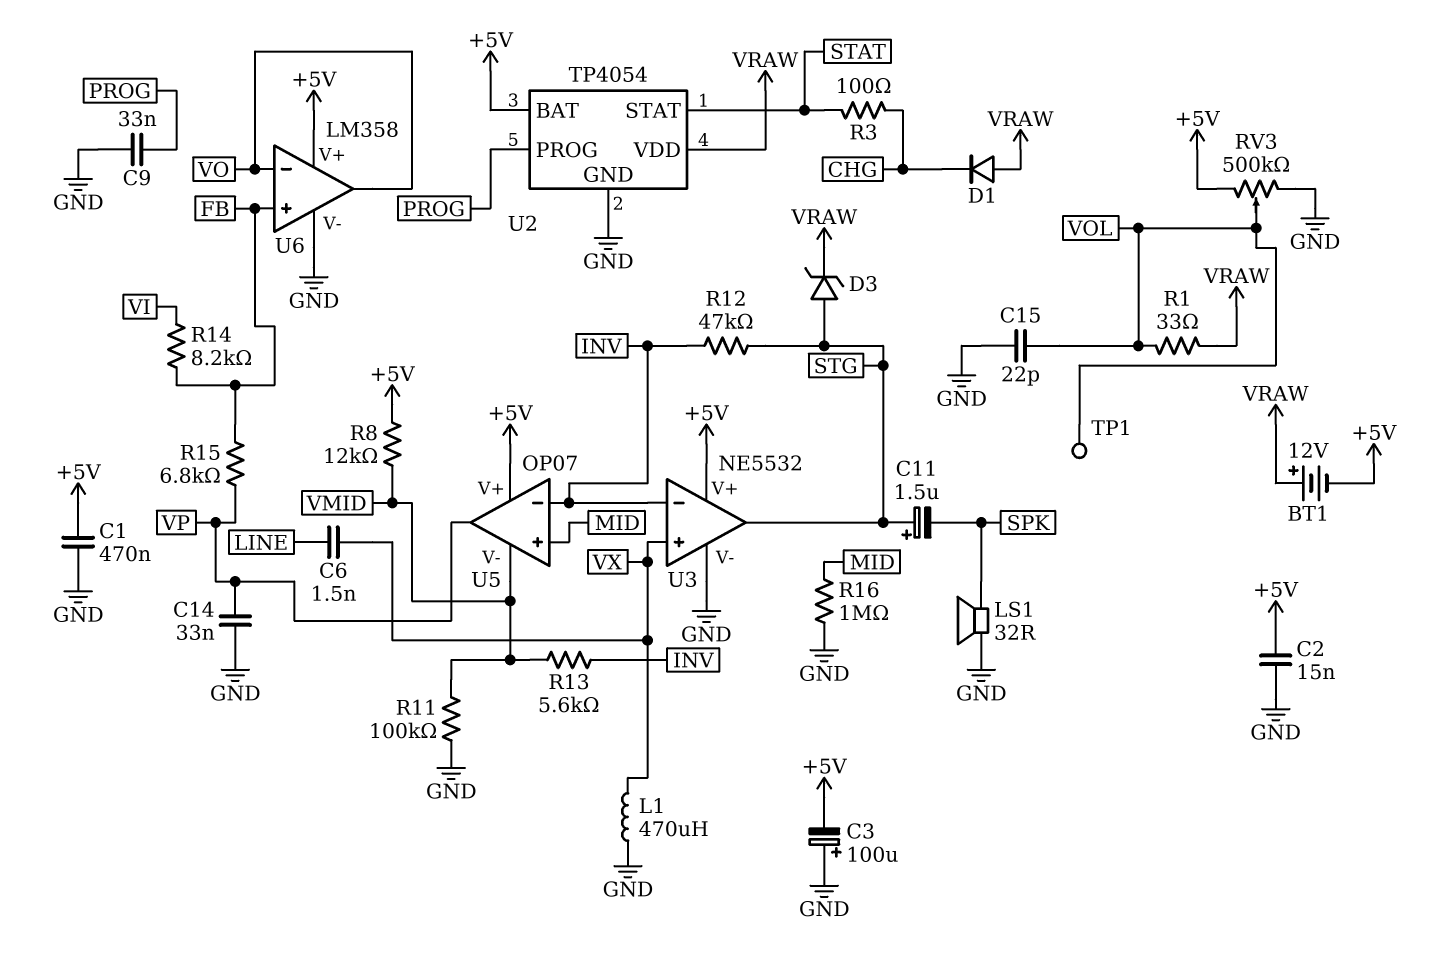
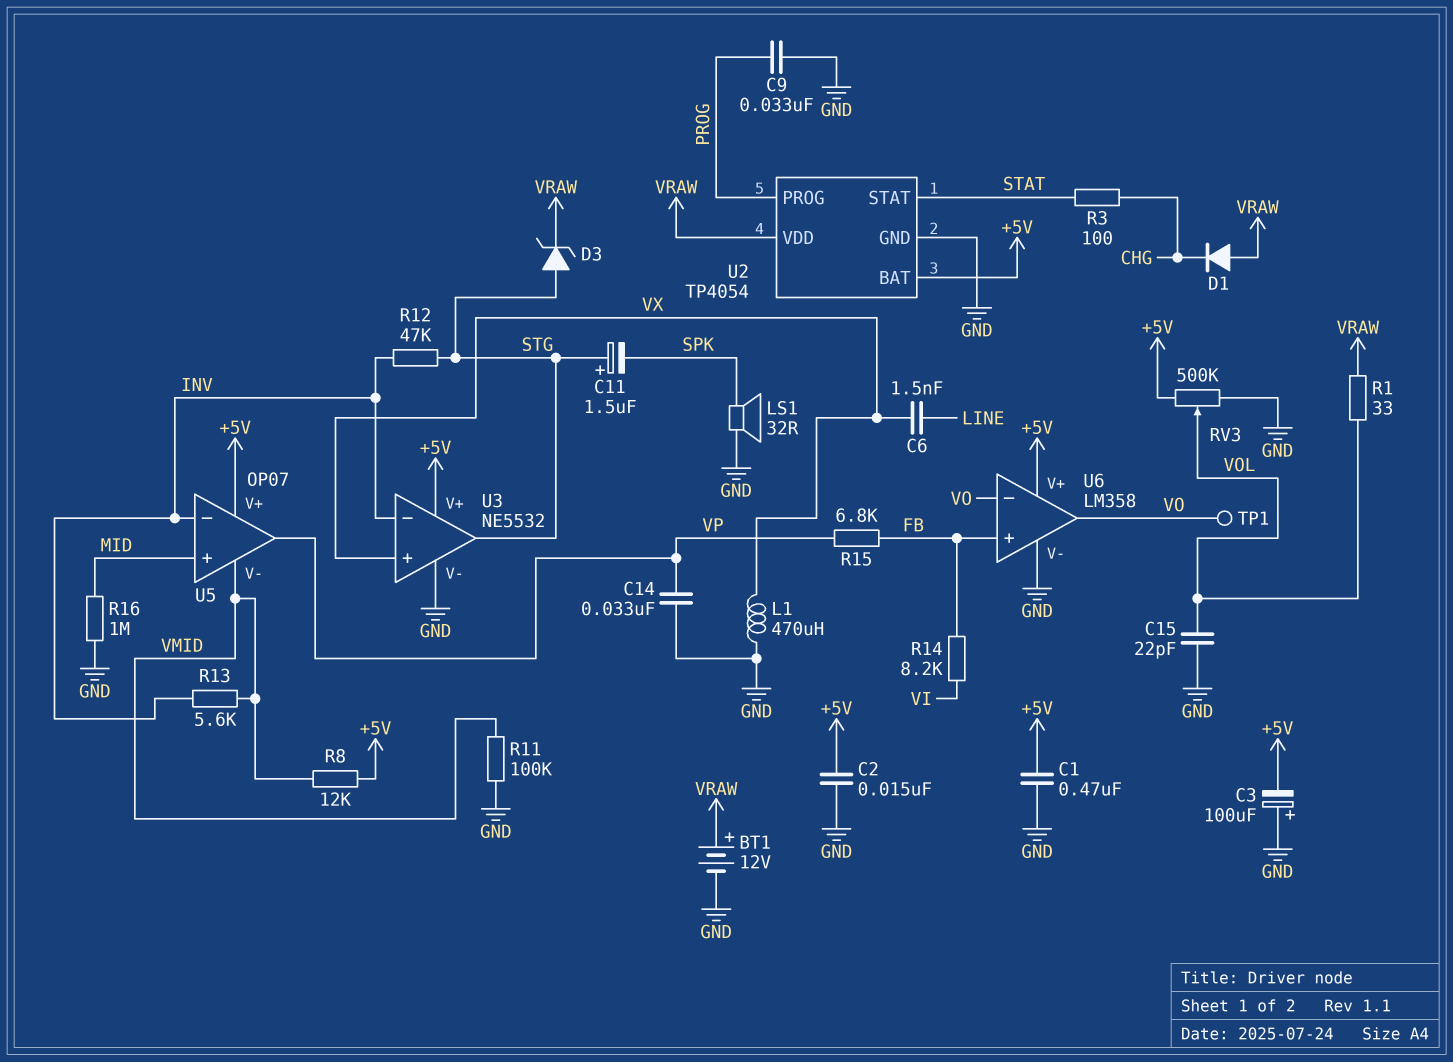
BT1: 12V (plus VRAW, minus +5V) -> 12V (plus VRAW, minus GND)
TP1: test point (VOL) -> test point (VO)

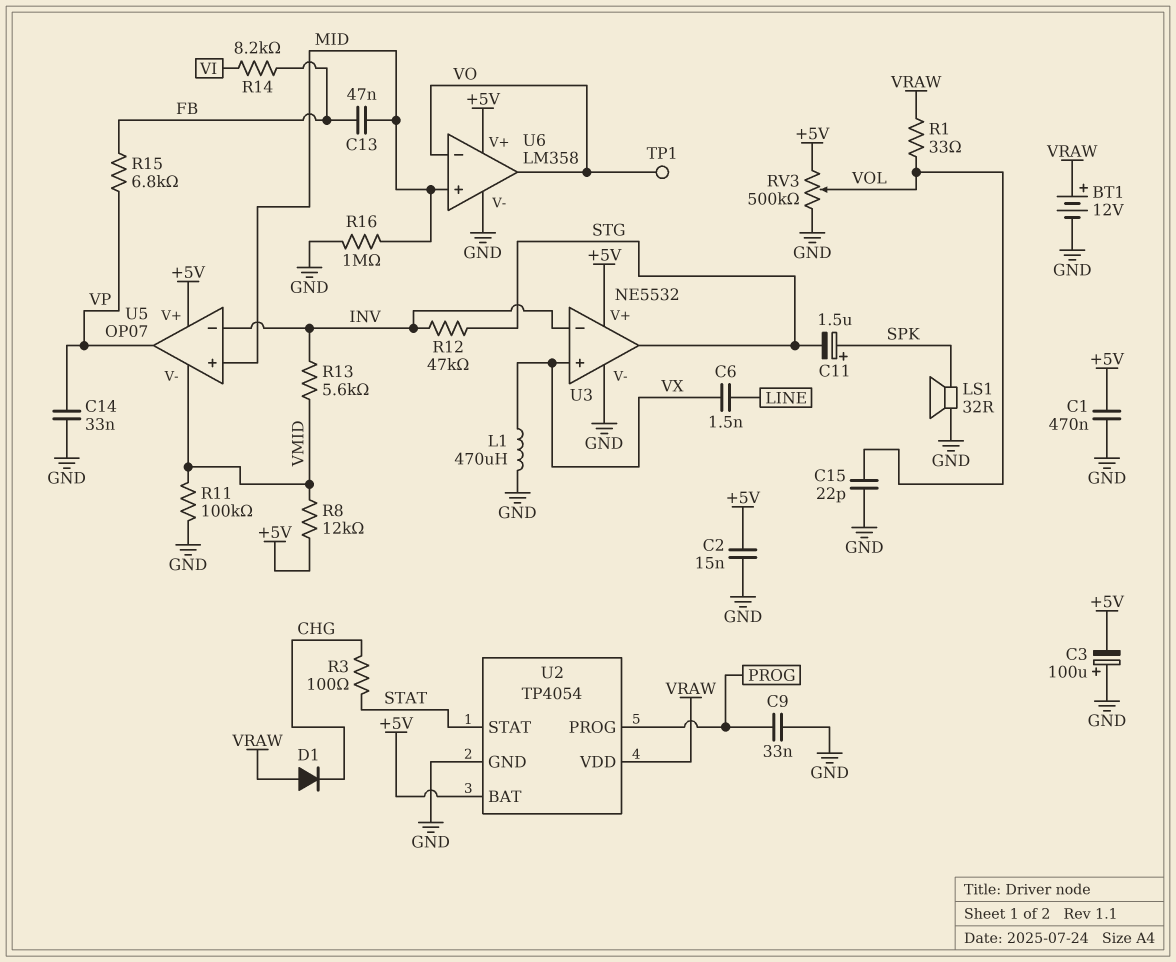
C11: 1.5uF (plus STG, minus SPK) -> 1.5uF (plus SPK, minus STG)
C13: none -> 47nF (FB, MID)
D3: zener (A STG, K VRAW) -> none
U6 pin in+: FB -> MID

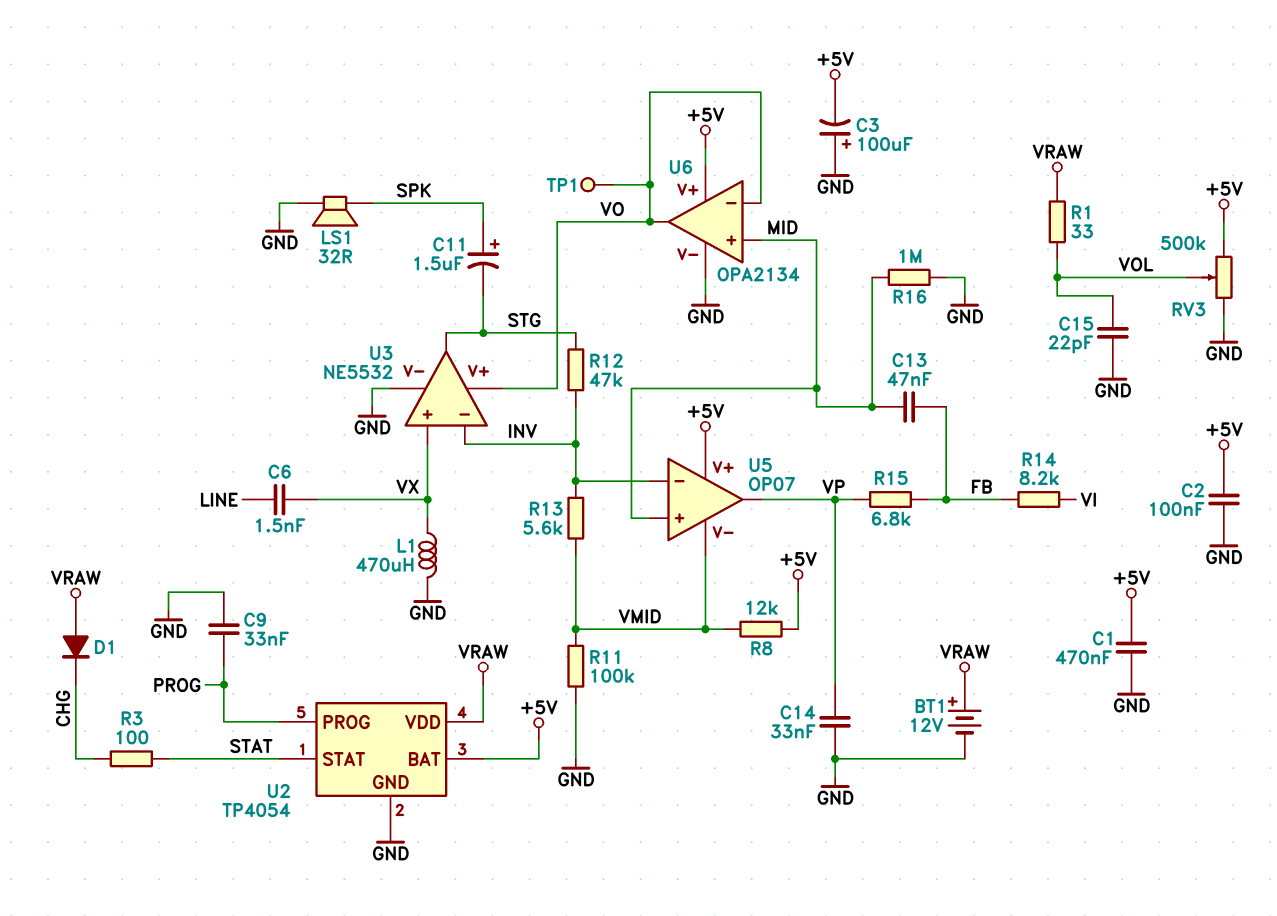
C2: 15nF (+5V, GND) -> 100nF (+5V, GND)
U3 pin V+: +5V -> VO
U6: LM358 -> OPA2134

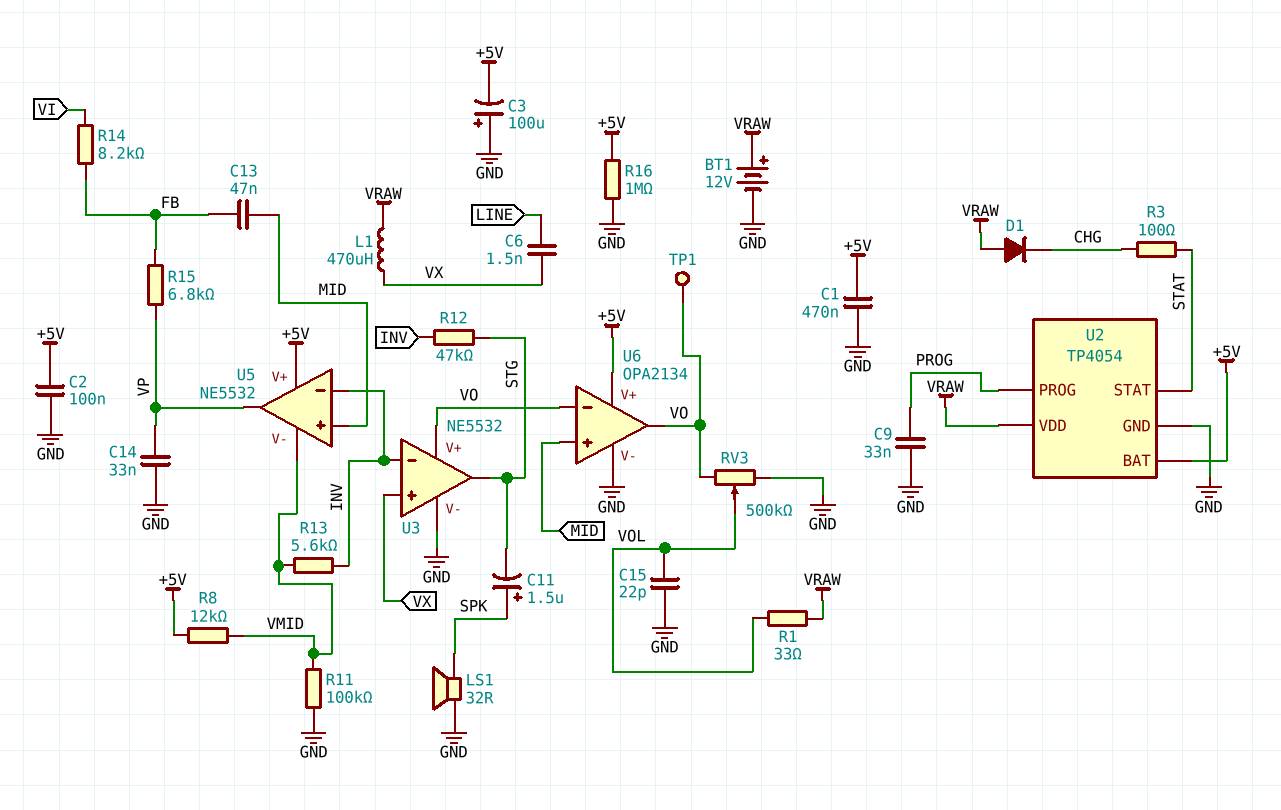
L1: 470uH (GND, VX) -> 470uH (VRAW, VX)
R16: 1M (GND, MID) -> 1M (+5V, GND)
RV3: 500k (+5V, GND, wiper VOL) -> 500k (GND, VO, wiper VOL)
U5: OP07 -> NE5532

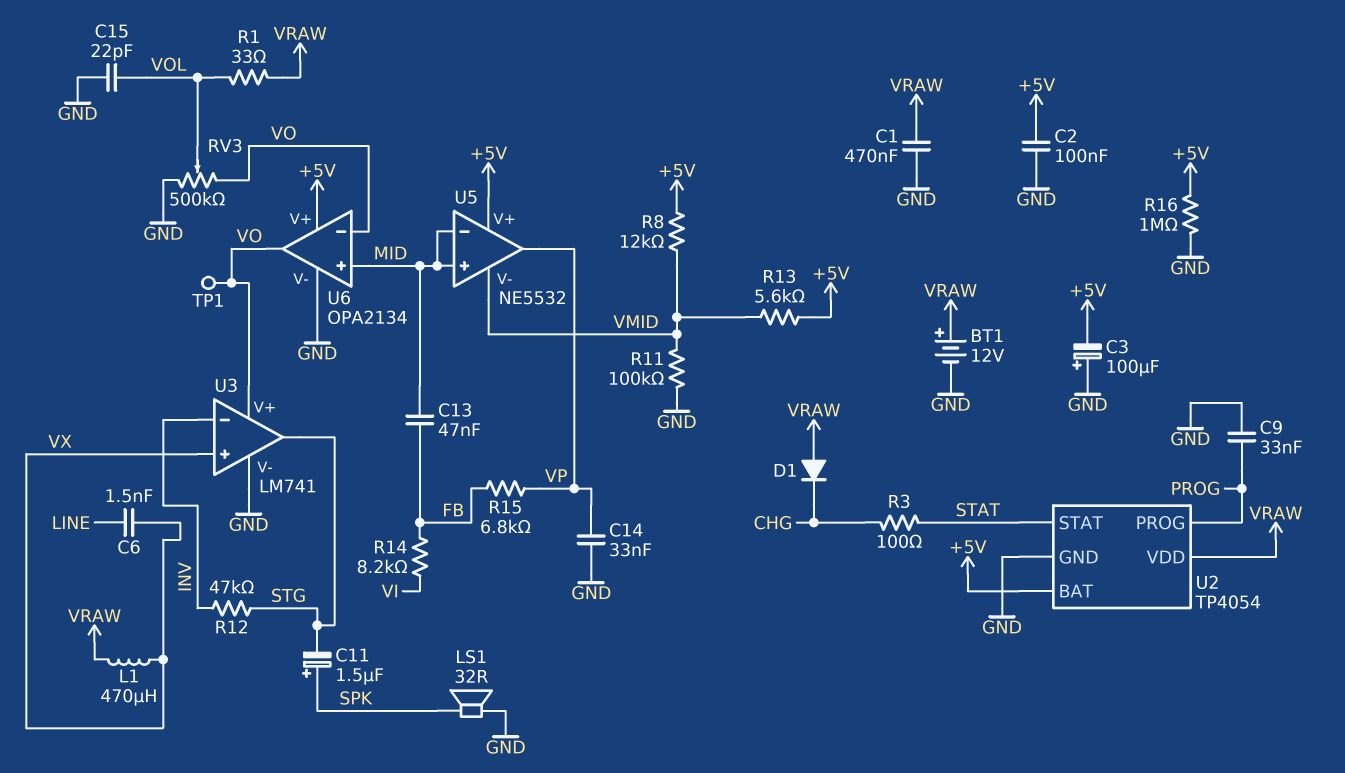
C1: 470nF (+5V, GND) -> 470nF (GND, VRAW)
R13: 5.6k (INV, VMID) -> 5.6k (+5V, VMID)
U3: NE5532 -> LM741
U5 pin in-: INV -> MID

